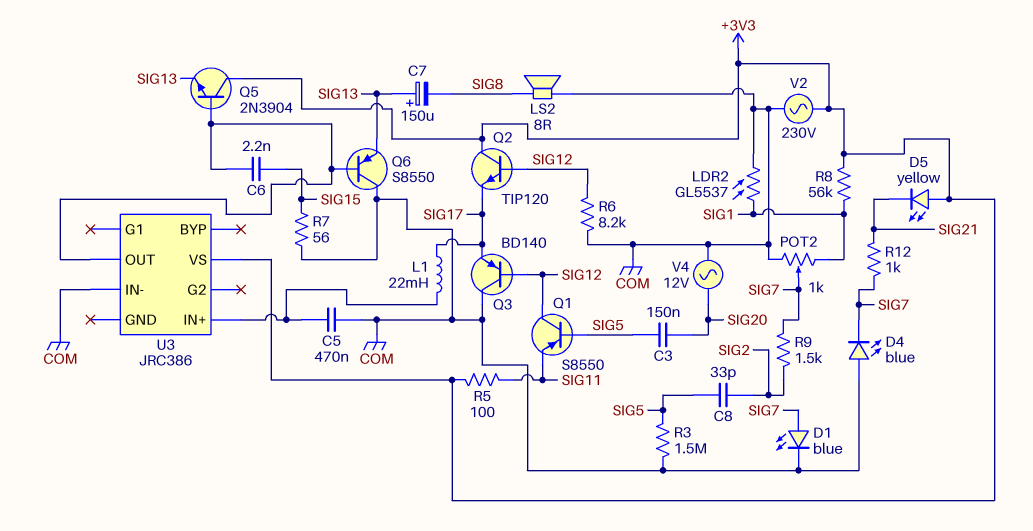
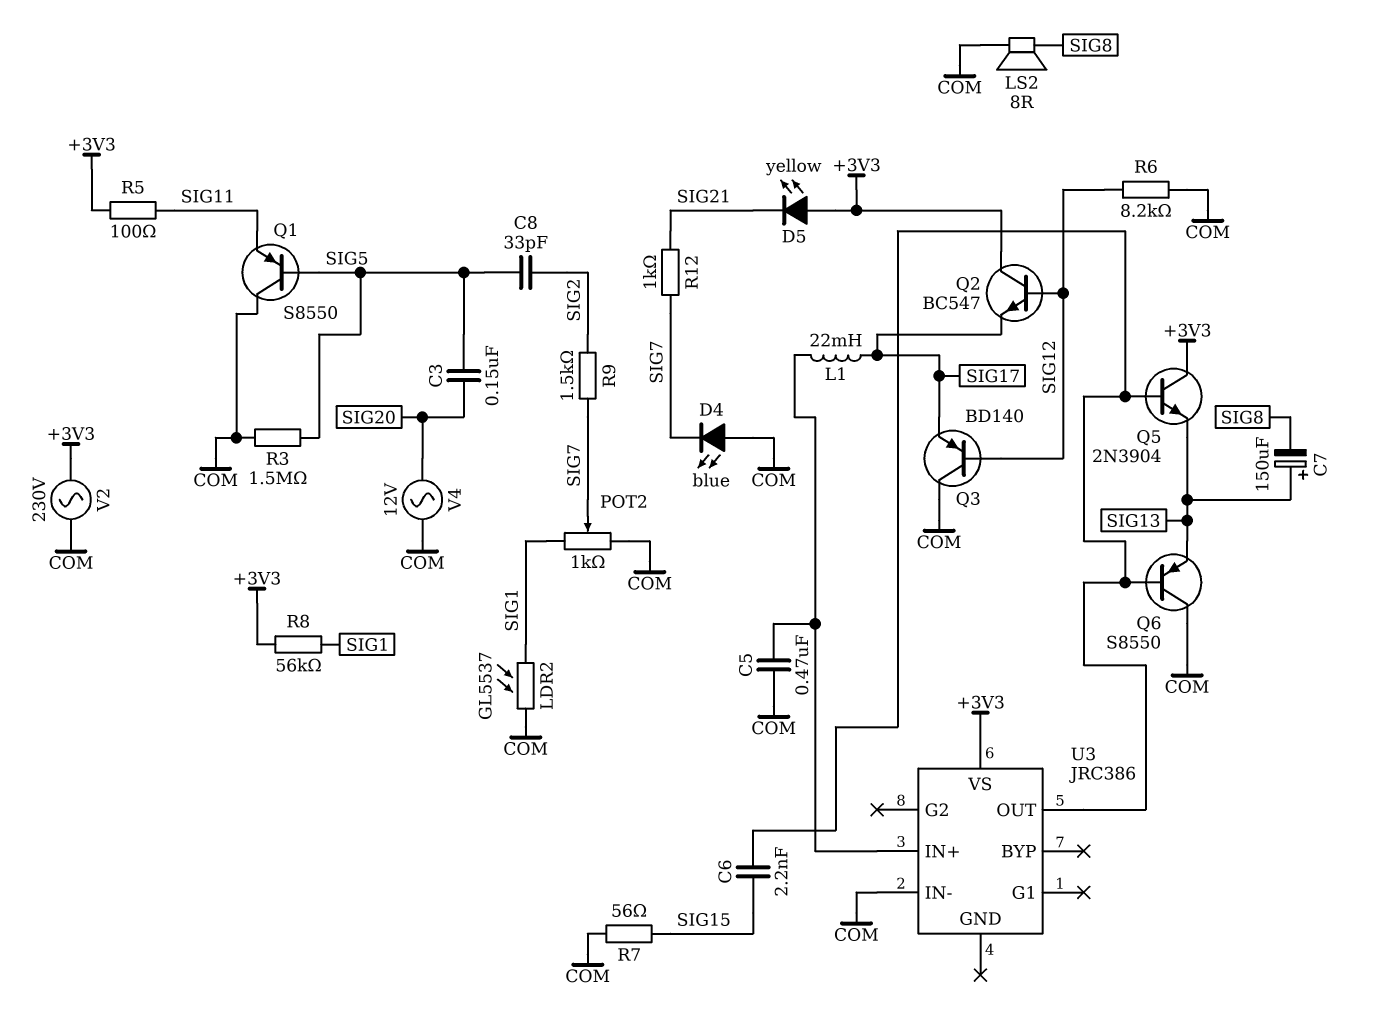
D1: LED blue (A SIG7, K COM) -> none
Q1: PNP S8550 (B SIG5, C SIG12, E SIG11) -> PNP S8550 (B SIG5, C COM, E SIG11)
Q2: NPN TIP120 (B SIG12, C +3V3, E SIG17) -> NPN BC547 (B SIG12, C +3V3, E SIG17)

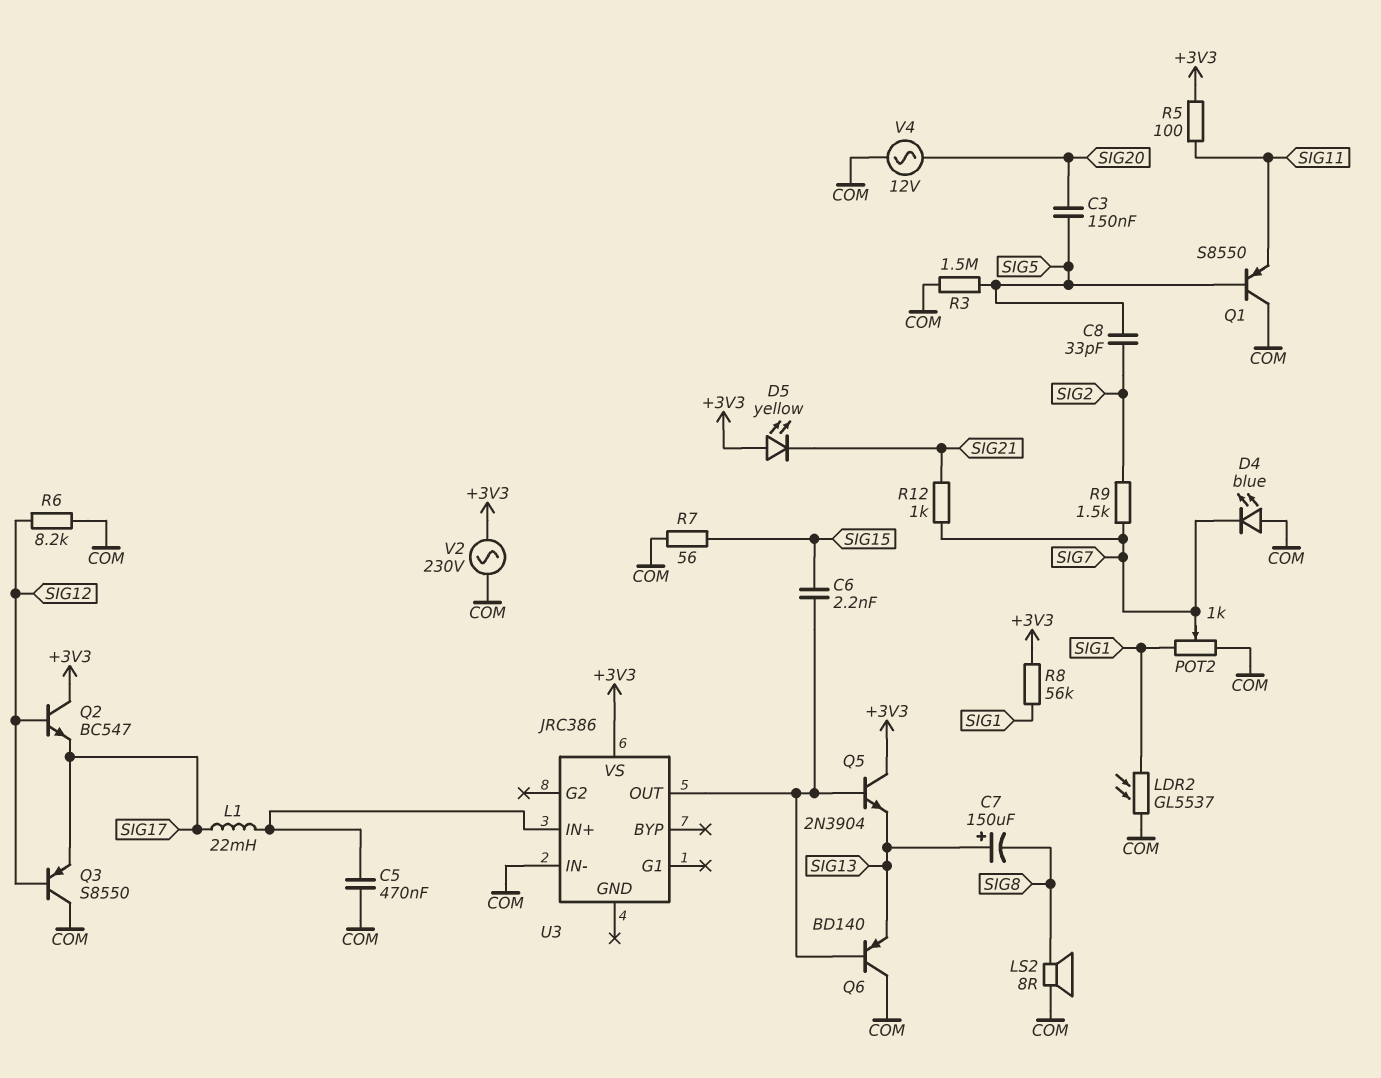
Q3: PNP BD140 (B SIG12, C COM, E SIG17) -> PNP S8550 (B SIG12, C COM, E SIG17)
Q6: PNP S8550 (B U3/OUT, C COM, E SIG13) -> PNP BD140 (B U3/OUT, C COM, E SIG13)

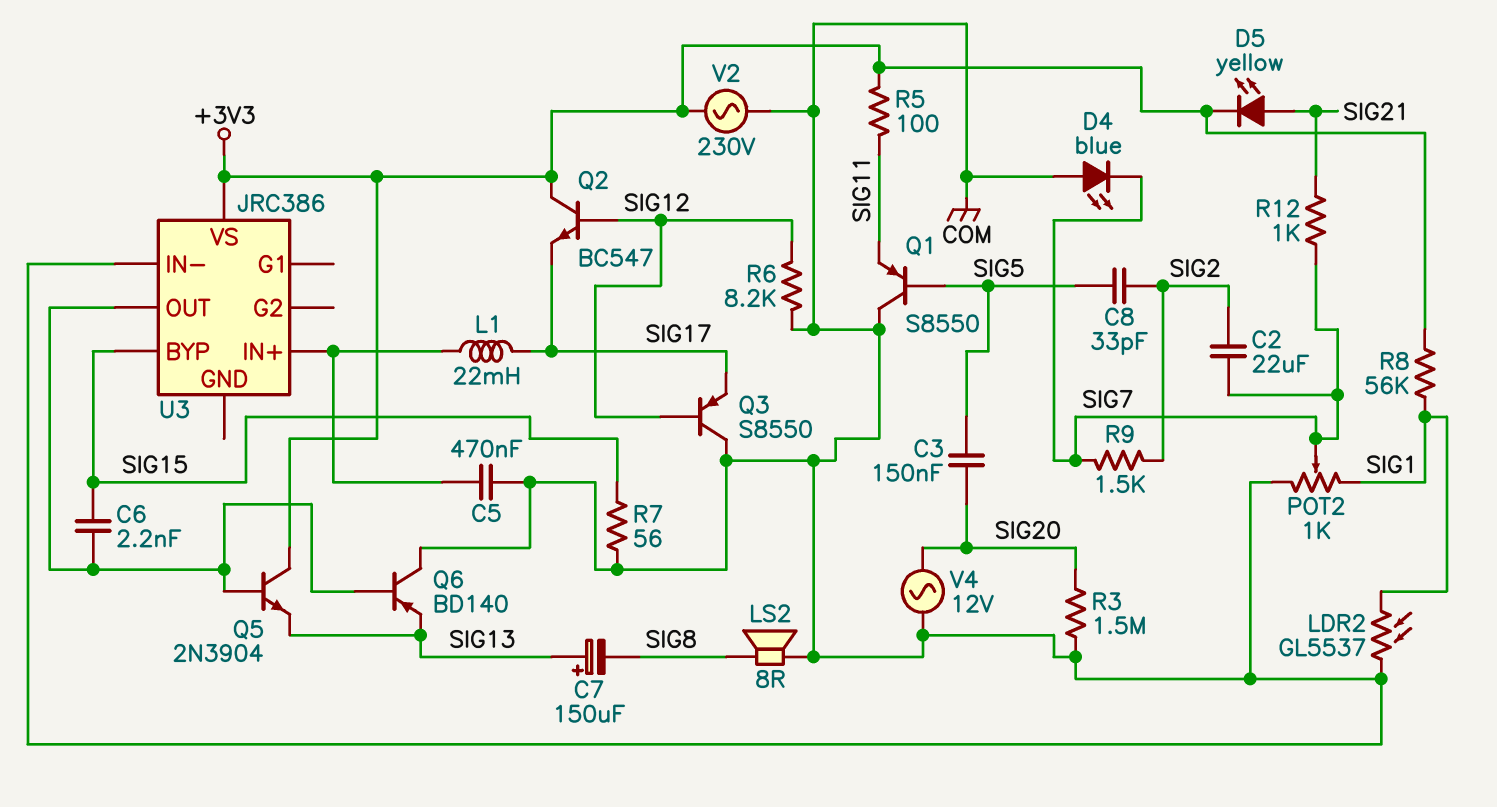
C2: none -> 22uF (SIG2, SIG7)
D5: LED yellow (A +3V3, K SIG21) -> LED yellow (A SIG21, K +3V3)
R3: 1.5M (COM, SIG5) -> 1.5M (COM, SIG20)
U3 pin BYP: none -> SIG15

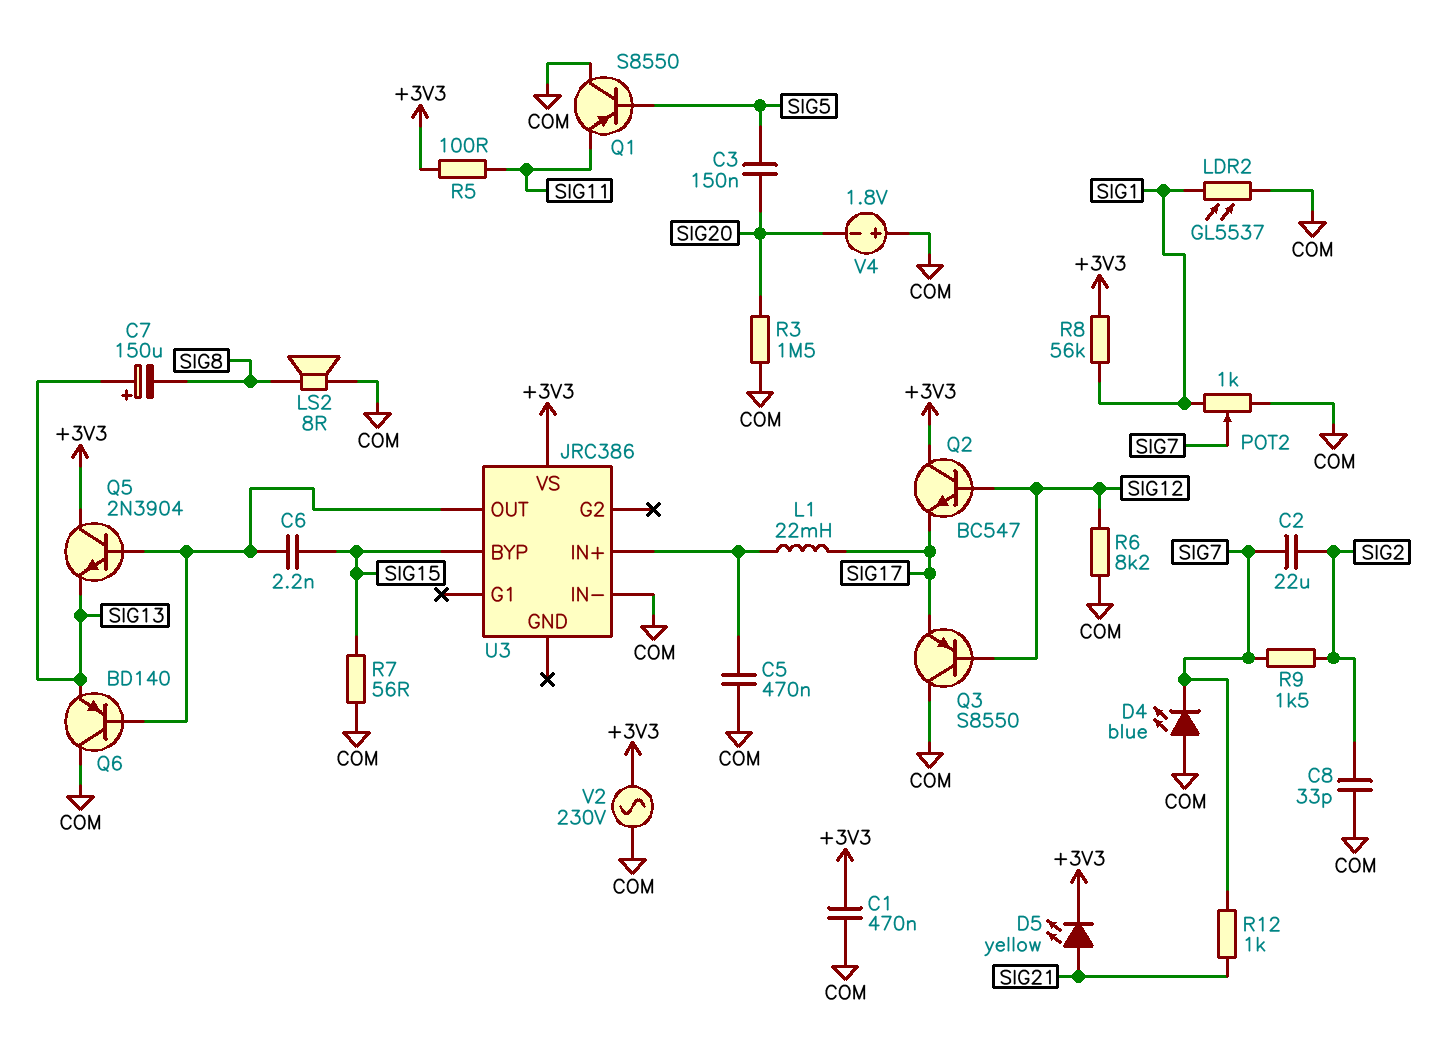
C1: none -> 470nF (+3V3, COM)
C8: 33pF (SIG2, SIG5) -> 33pF (COM, SIG2)
V4: AC 12V (COM, SIG20) -> 1.8V (plus COM, minus SIG20)

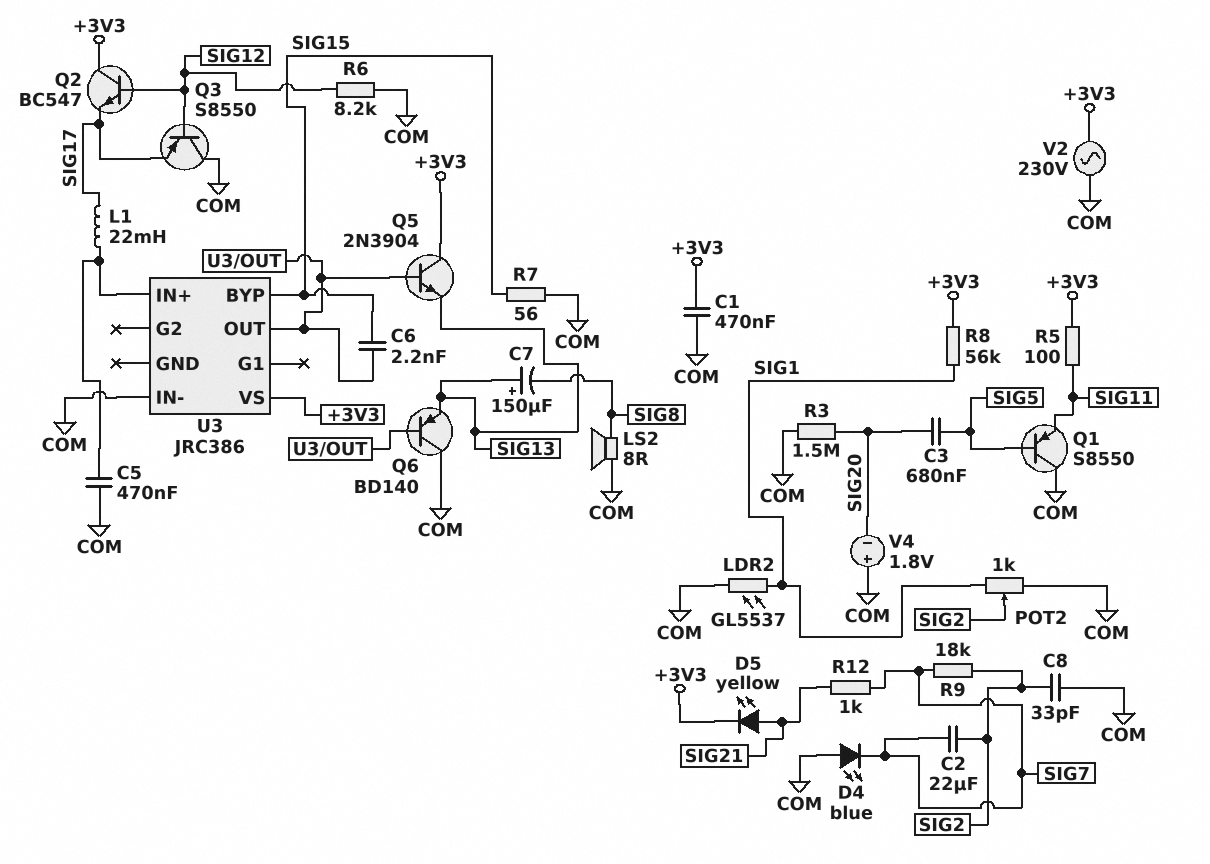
C3: 150nF (SIG5, SIG20) -> 680nF (SIG5, SIG20)
POT2: 1k (COM, SIG1, wiper SIG7) -> 1k (COM, SIG1, wiper SIG2)
R9: 1.5k (SIG2, SIG7) -> 18k (SIG2, SIG7)

